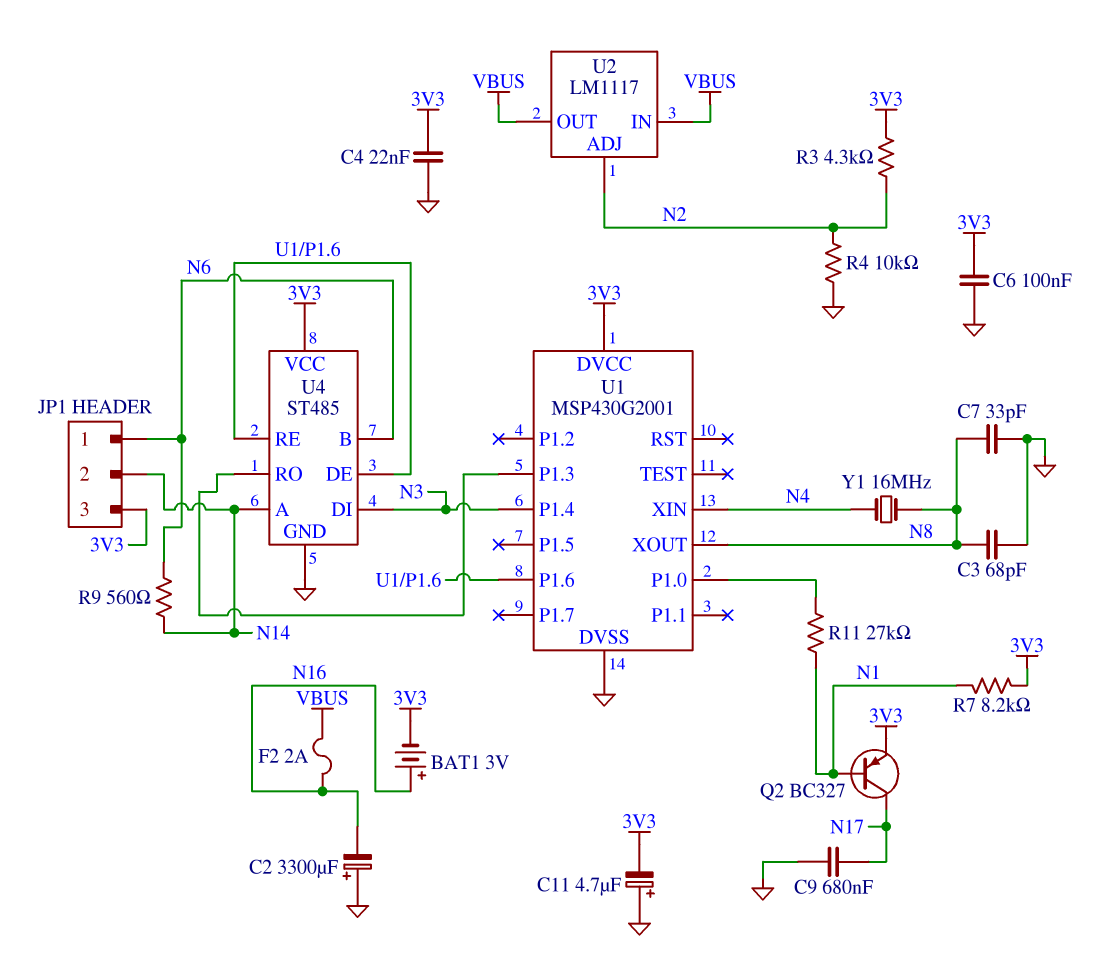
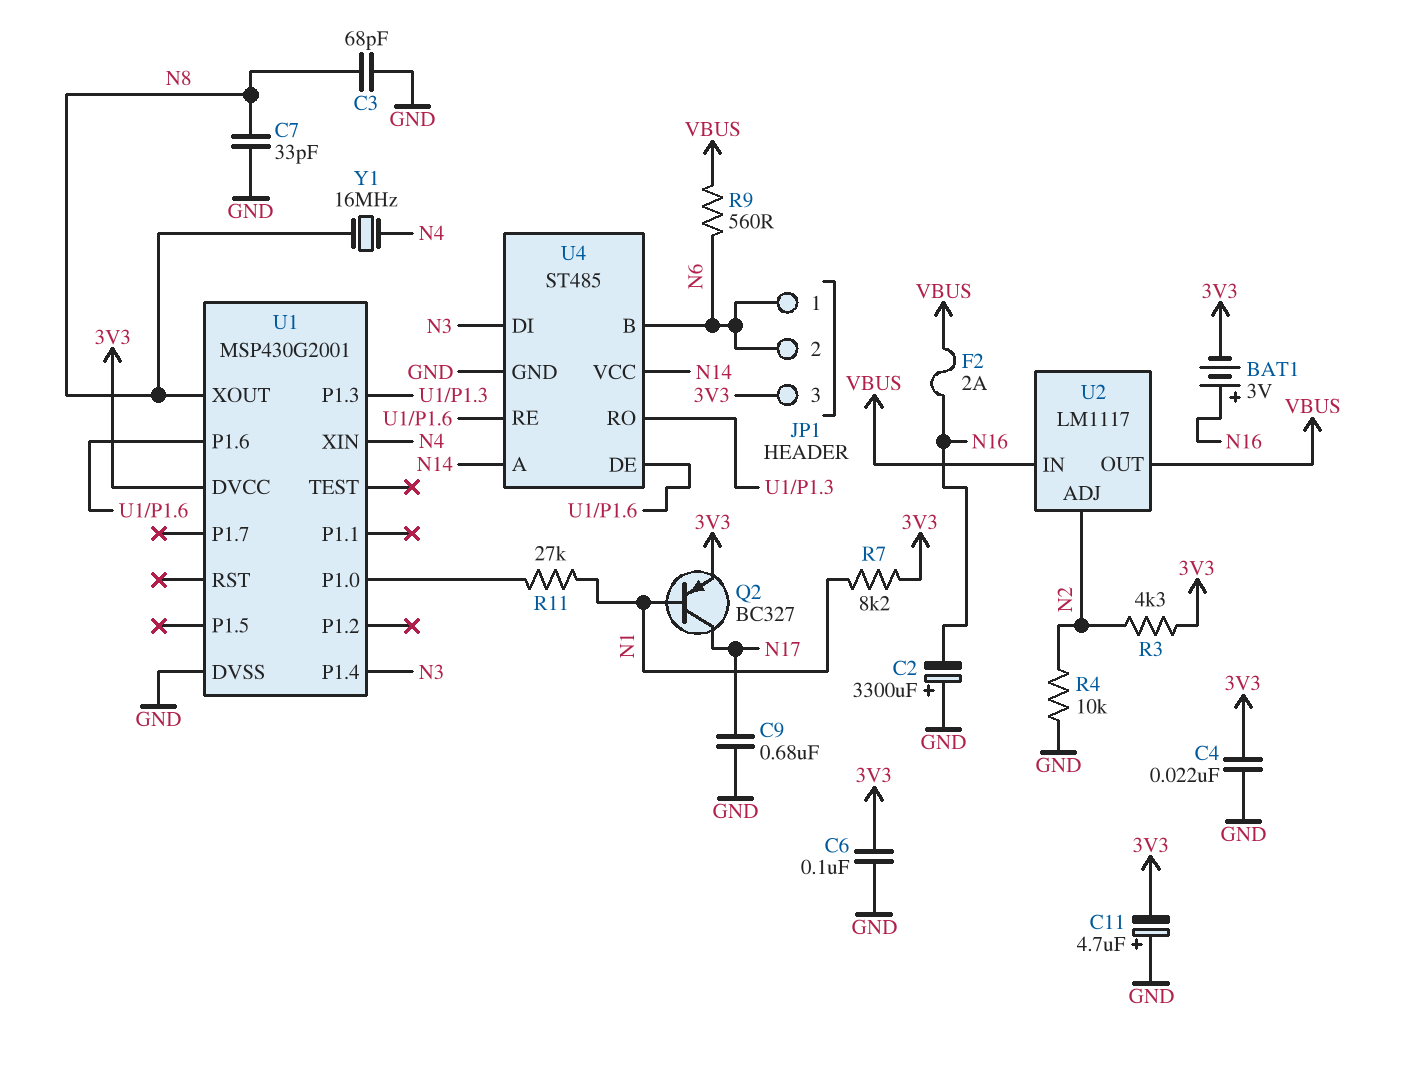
JP1 pin 2: N14 -> N6
R9: 560 (N6, N14) -> 560 (N6, VBUS)
U4 pin VCC: 3V3 -> N14

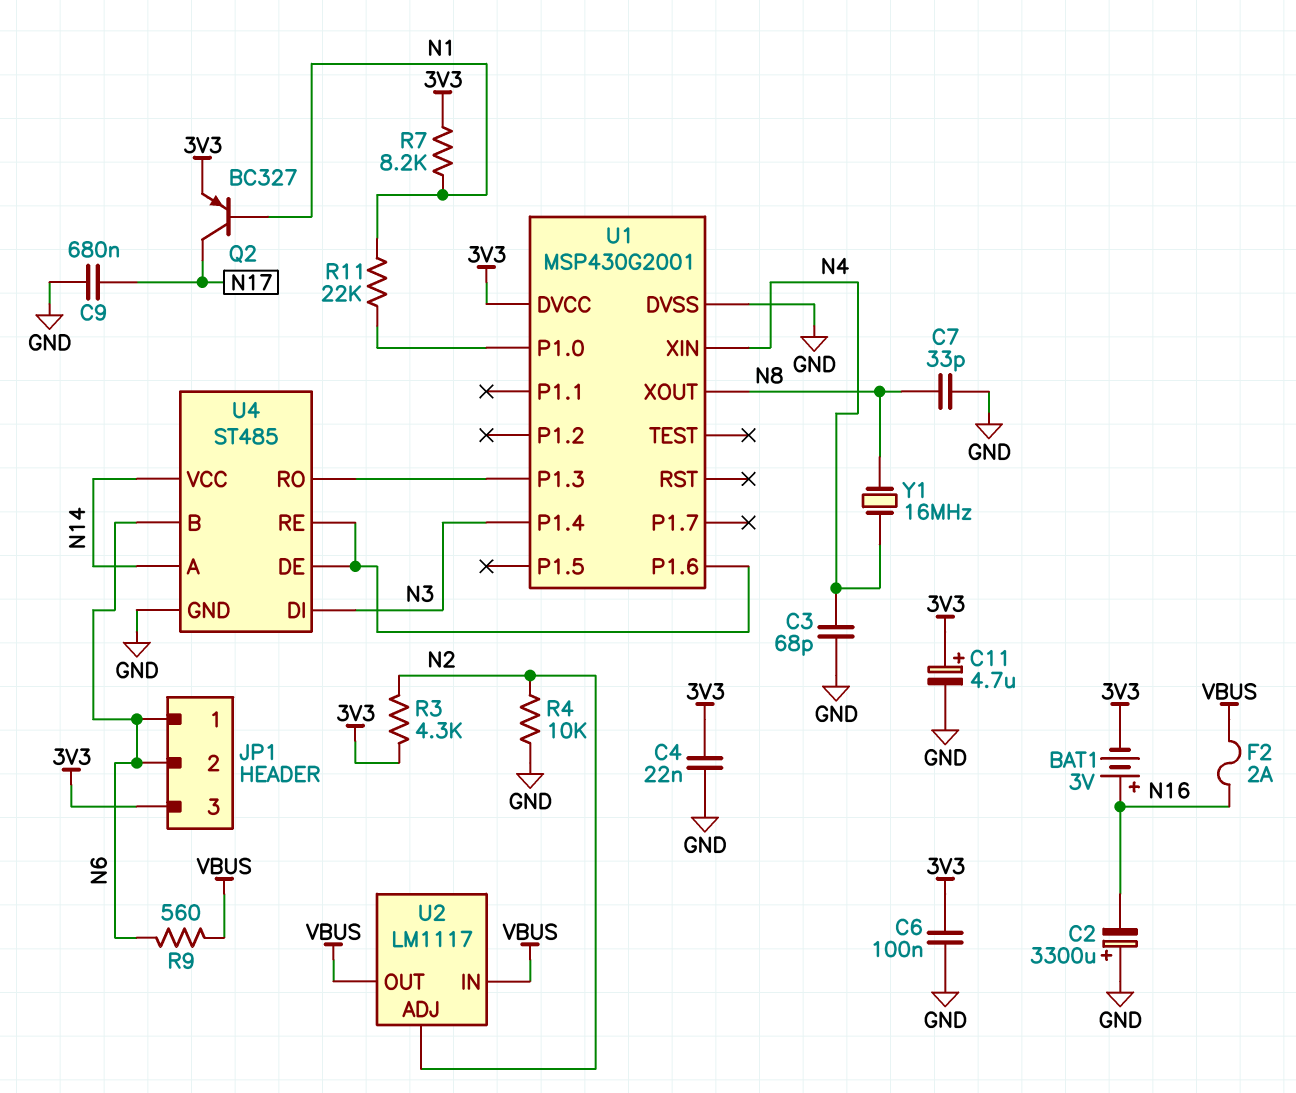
C3: 68pF (GND, N8) -> 68pF (GND, N4)
C11: 4.7uF (plus GND, minus 3V3) -> 4.7uF (plus 3V3, minus GND)
R11: 27k (N1, U1/P1.0) -> 22k (N1, U1/P1.0)

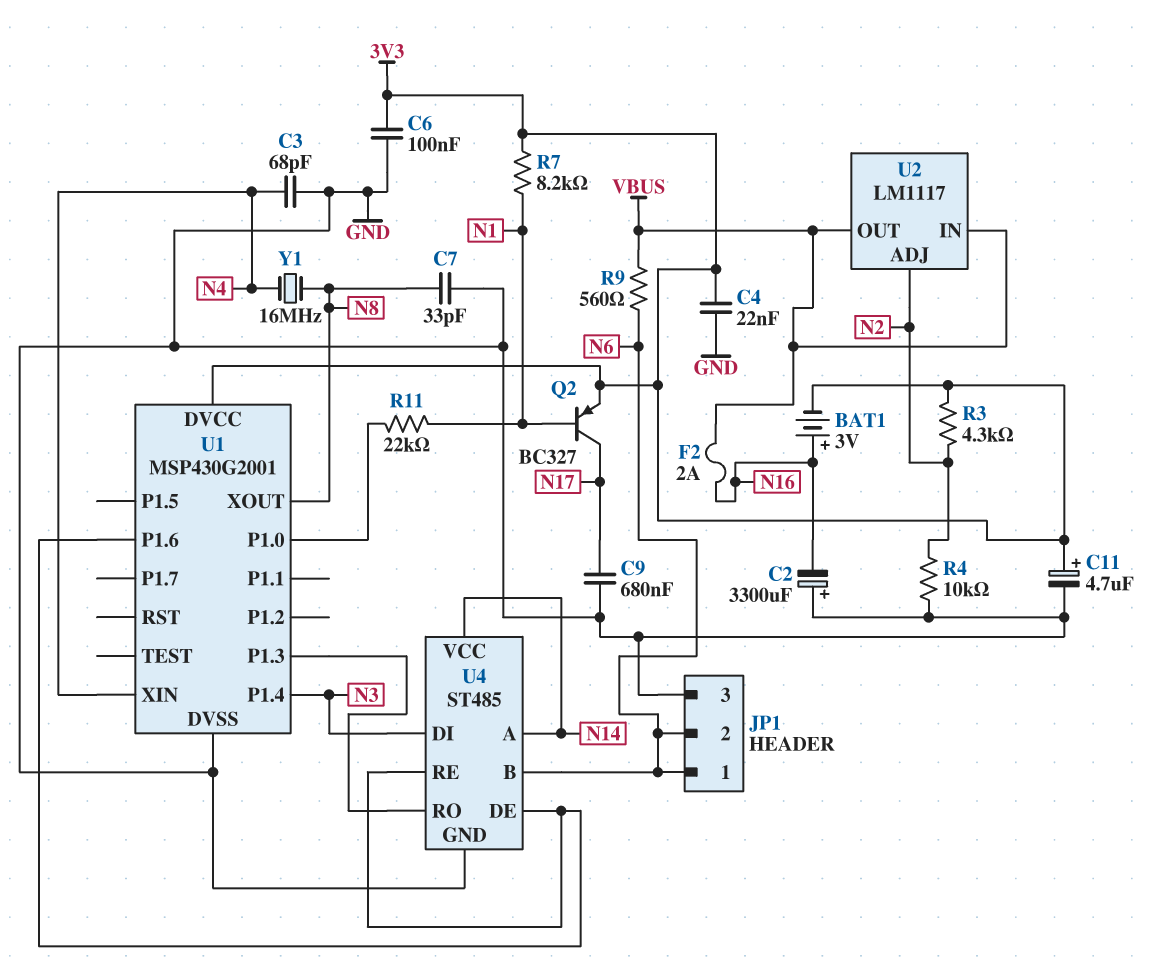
JP1 pin 3: 3V3 -> GND

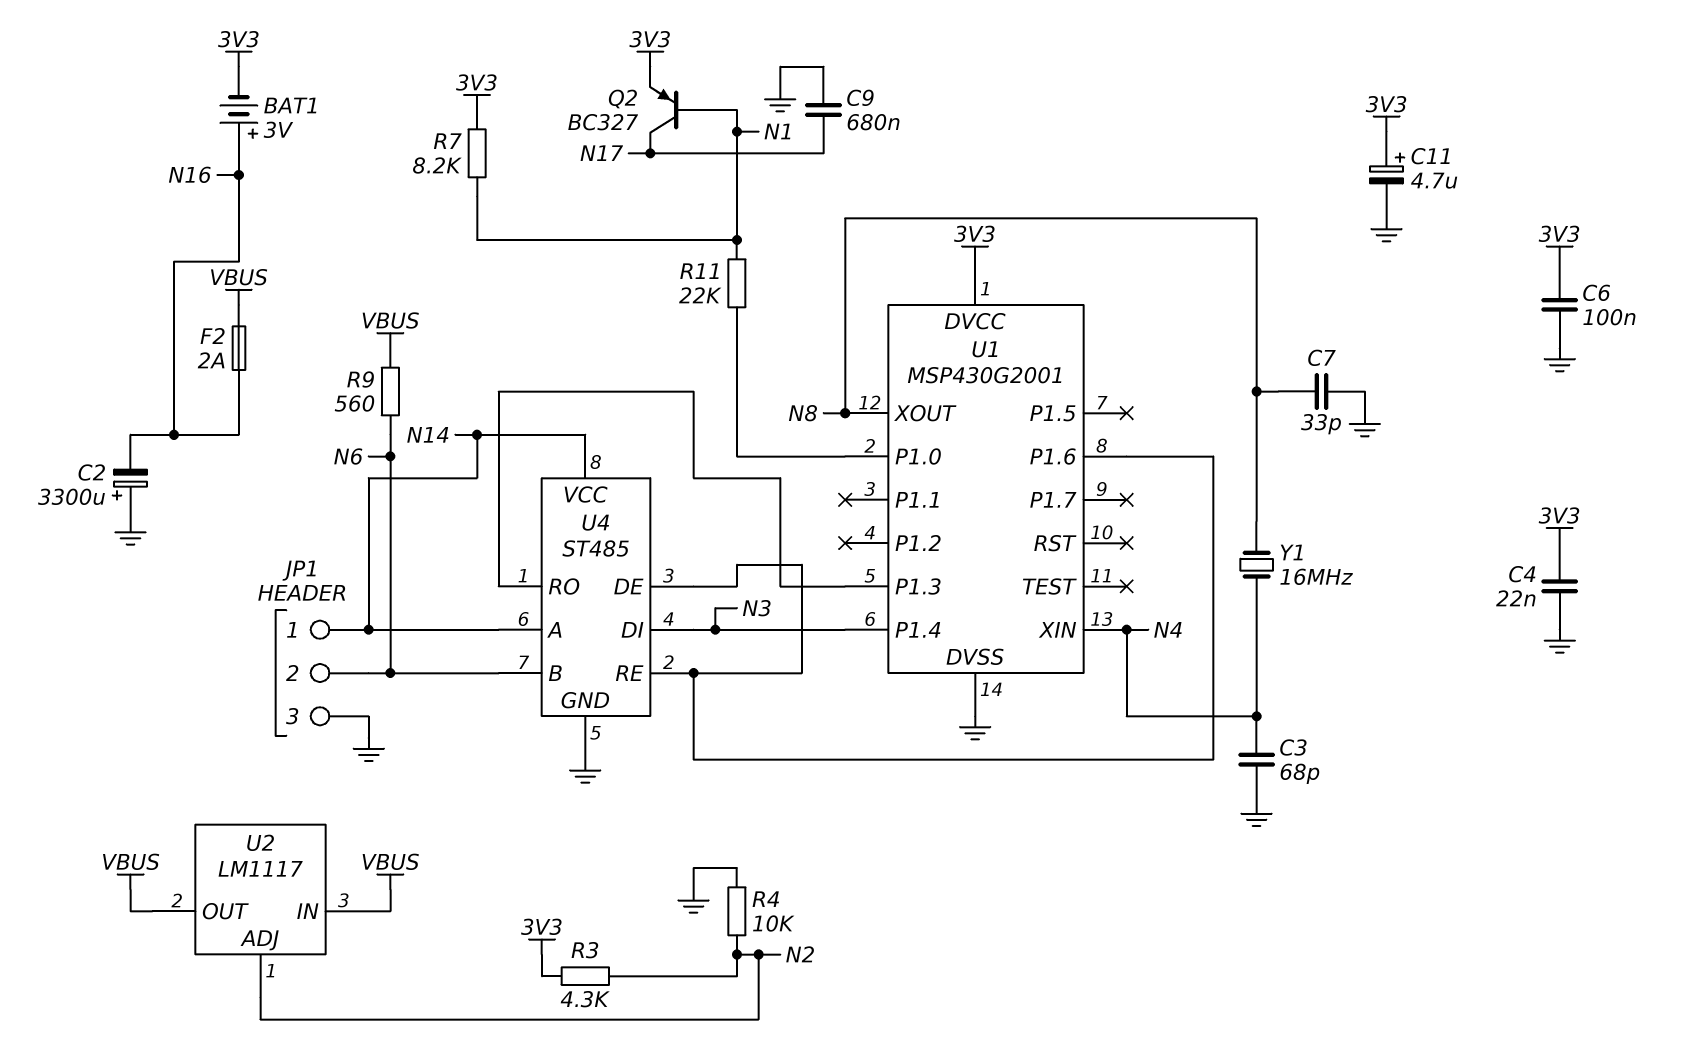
JP1 pin 1: N6 -> N14

